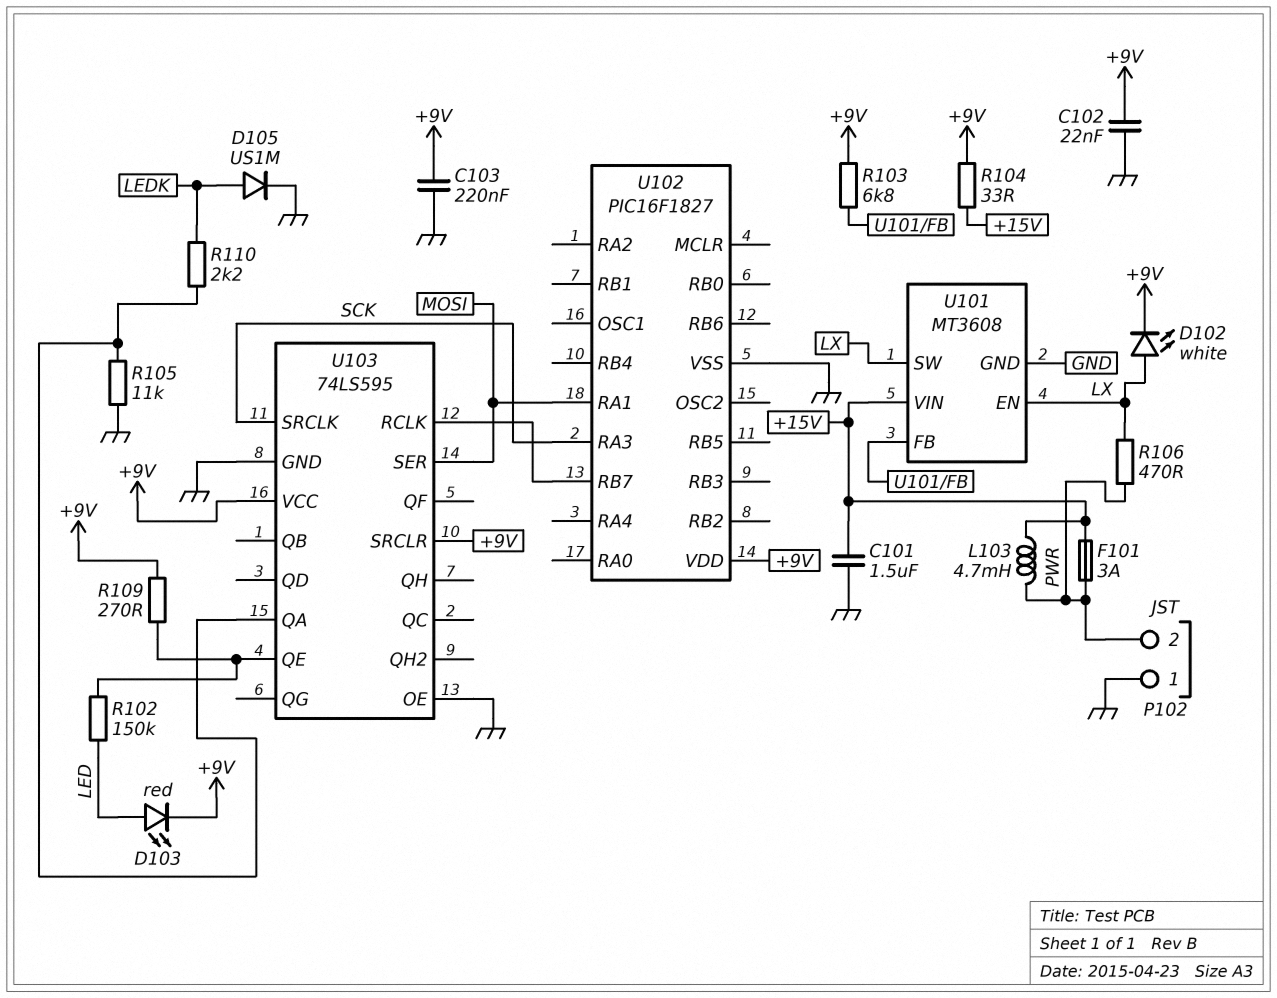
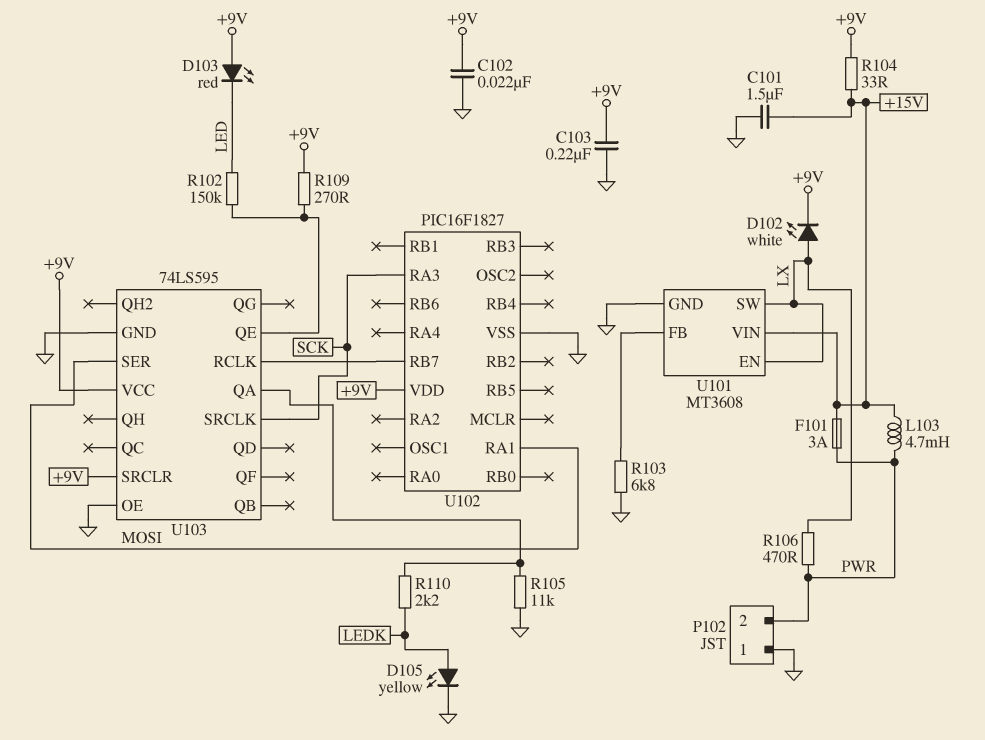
D103: LED red (A LED, K +9V) -> LED red (A +9V, K LED)
D105: diode US1M (A LEDK, K GND) -> LED yellow (A LEDK, K GND)
R103: 6.8k (+9V, U101/FB) -> 6.8k (GND, U101/FB)

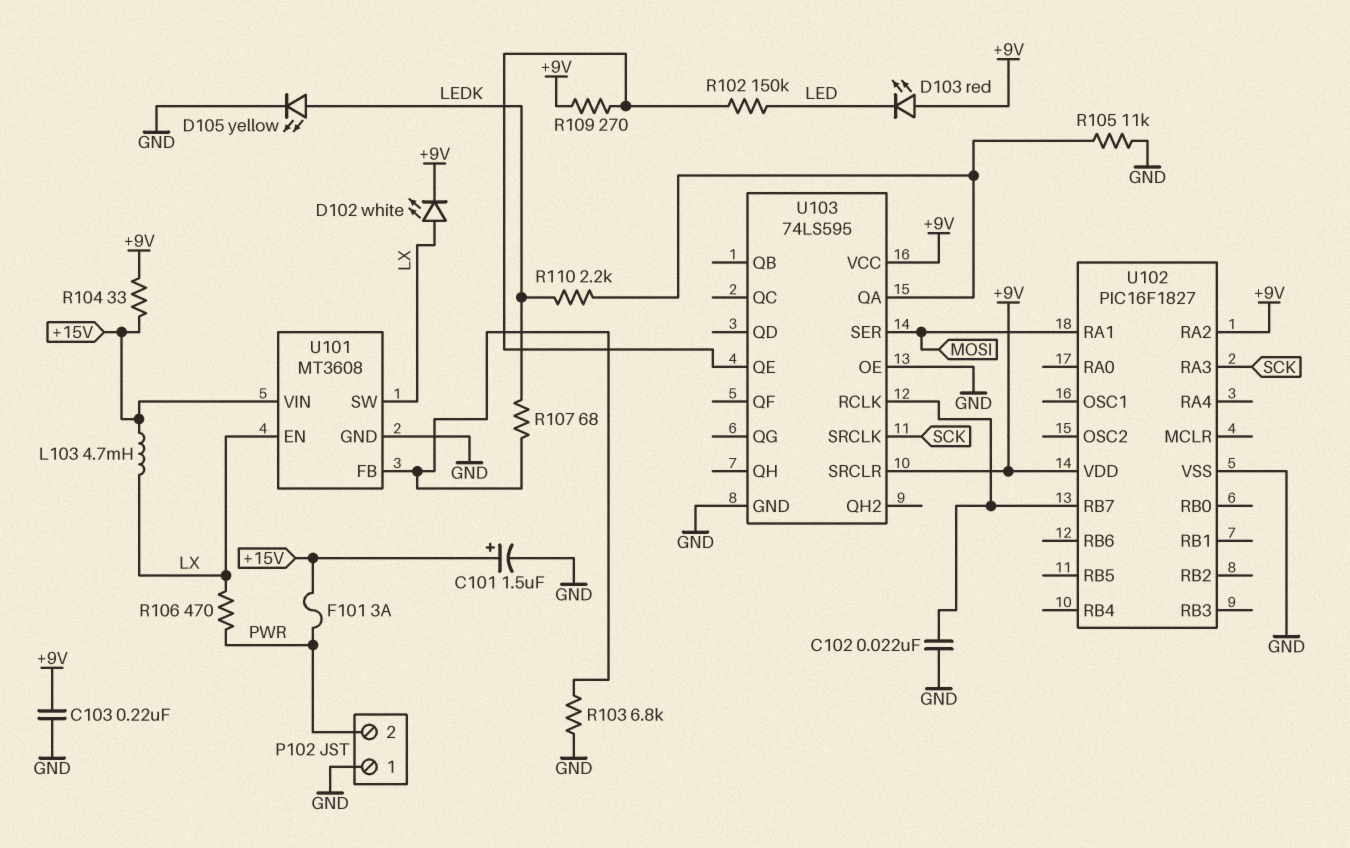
C101: 1.5uF (+15V, GND) -> 1.5uF (plus +15V, minus GND)
C102: 22nF (+9V, GND) -> 22nF (GND, U102/RB7)
L103: 4.7mH (+15V, PWR) -> 4.7mH (+15V, LX)
R107: none -> 68 (LEDK, U101/FB)
U102 pin RA2: none -> +9V

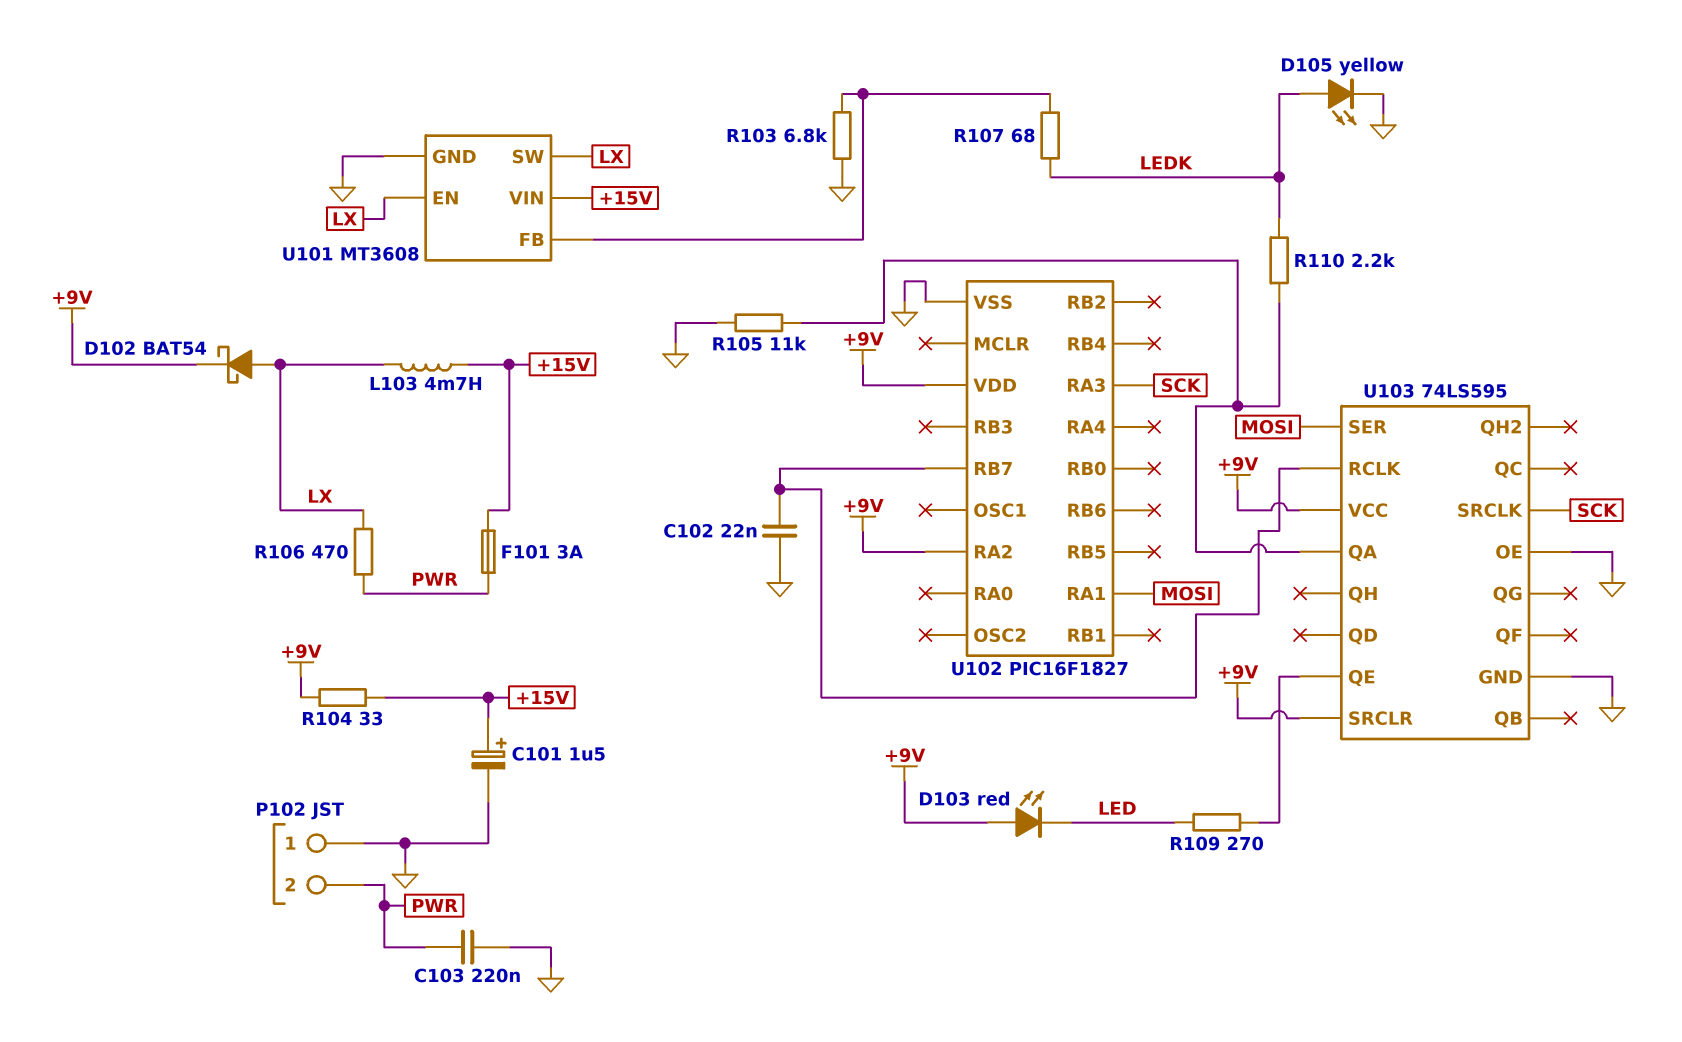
C103: 220nF (+9V, GND) -> 220nF (GND, PWR)
D102: LED white (A LX, K +9V) -> schottky BAT54 (A LX, K +9V)
R102: 150k (LED, U103/QE) -> none
R109: 270 (+9V, U103/QE) -> 270 (LED, U103/QE)

